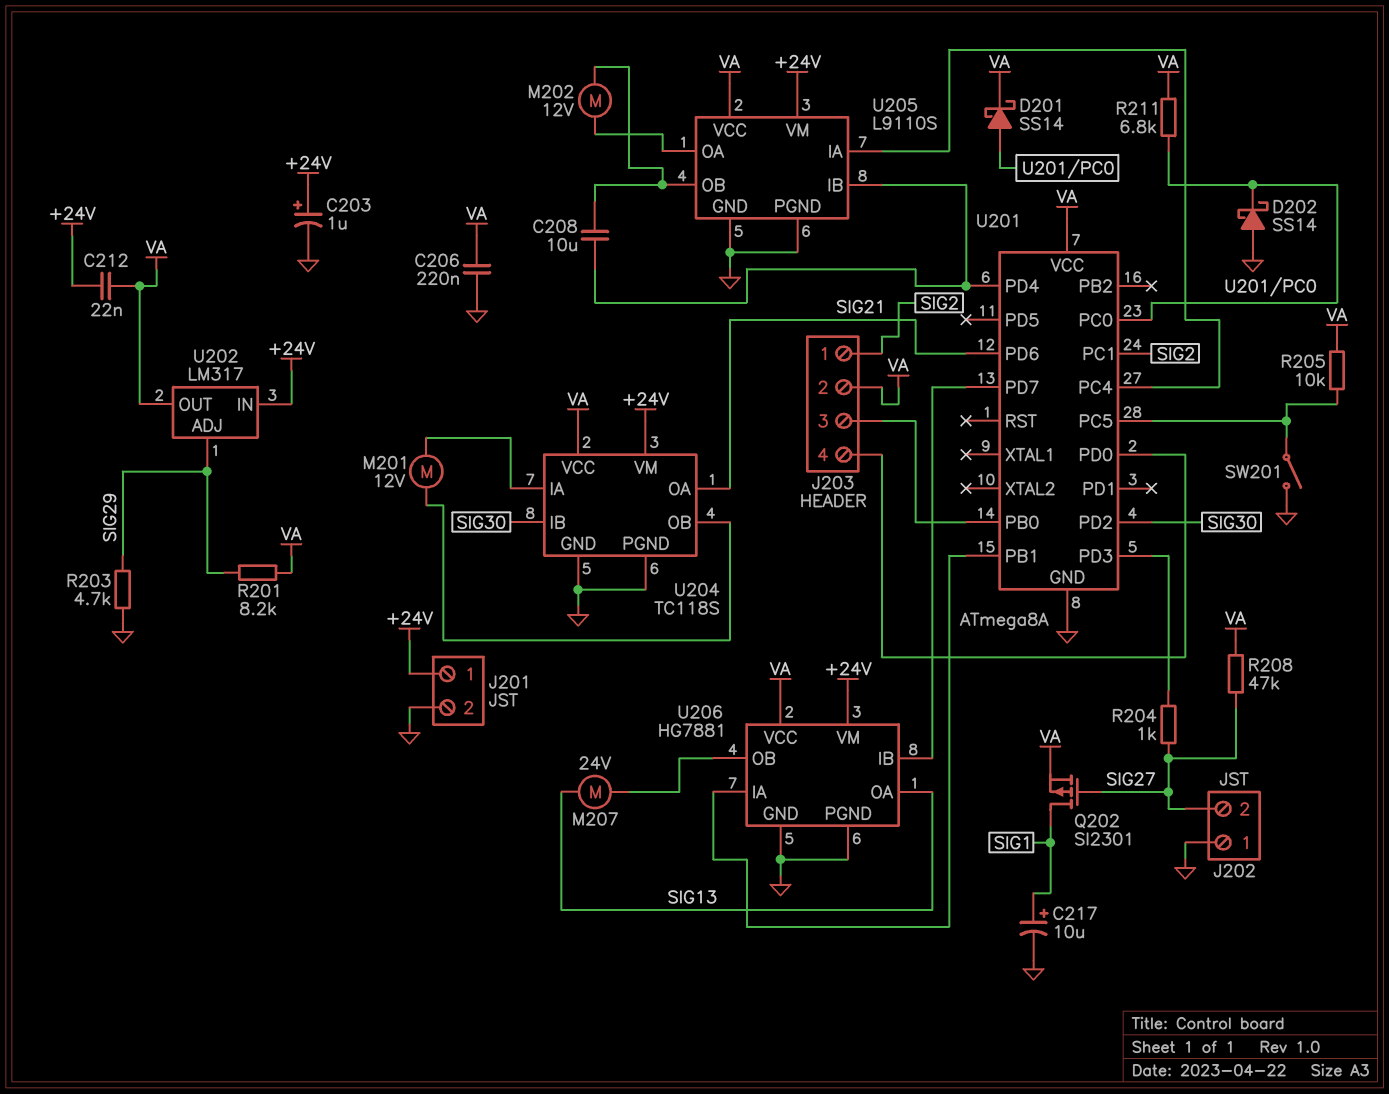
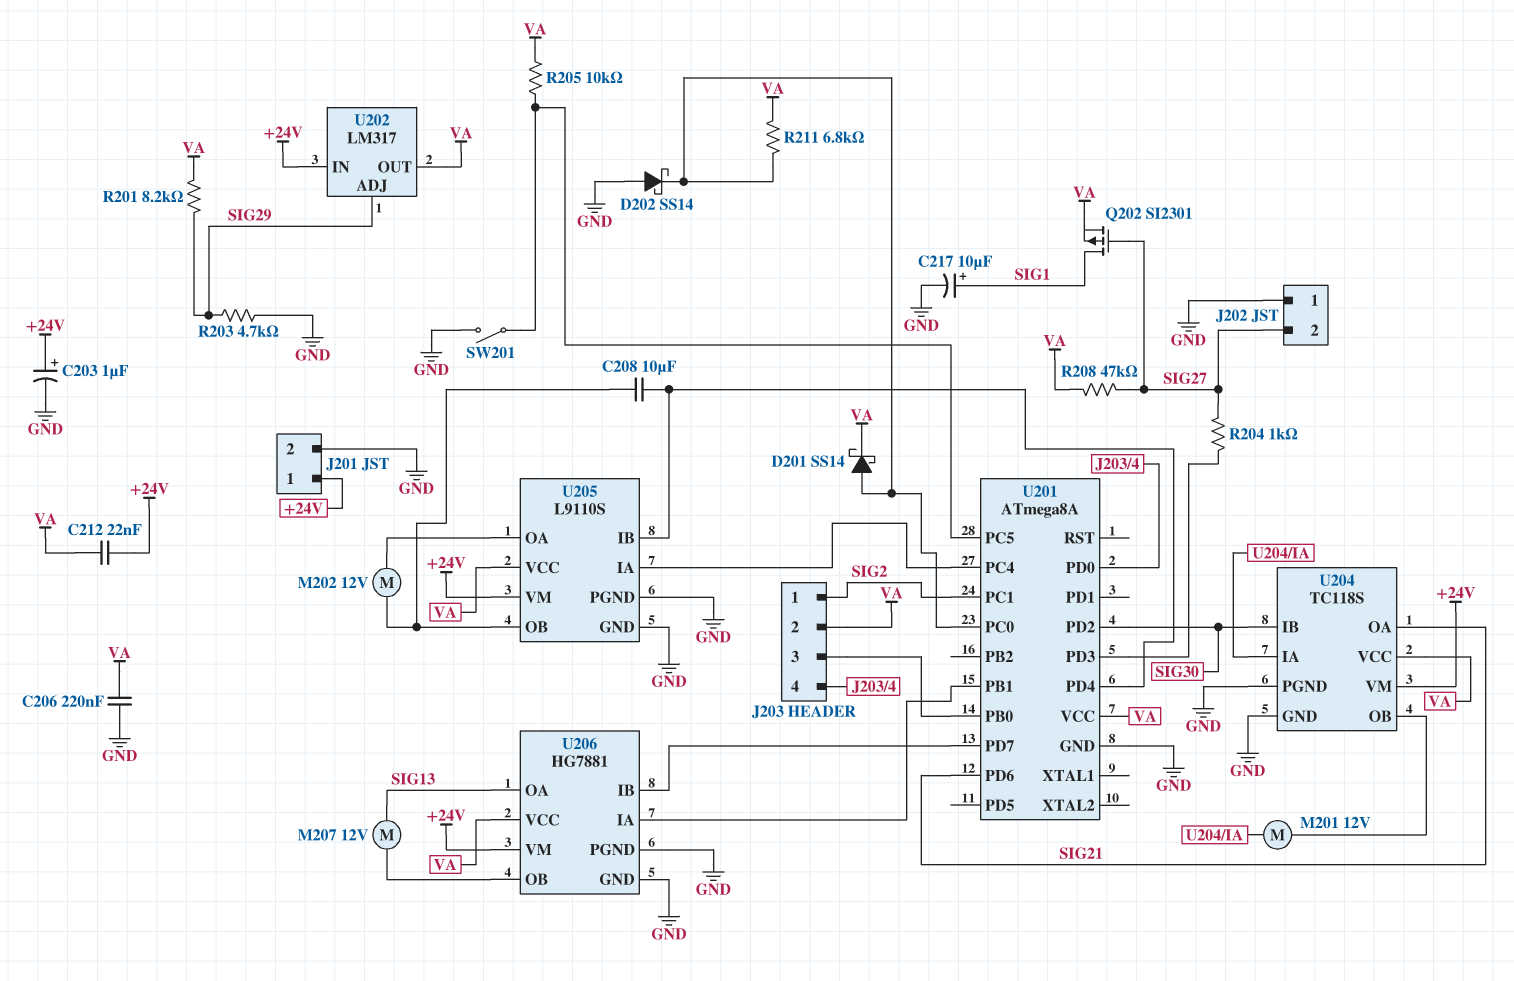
M207: motor 24V (SIG13, U206/OB) -> motor 12V (SIG13, U206/OB)

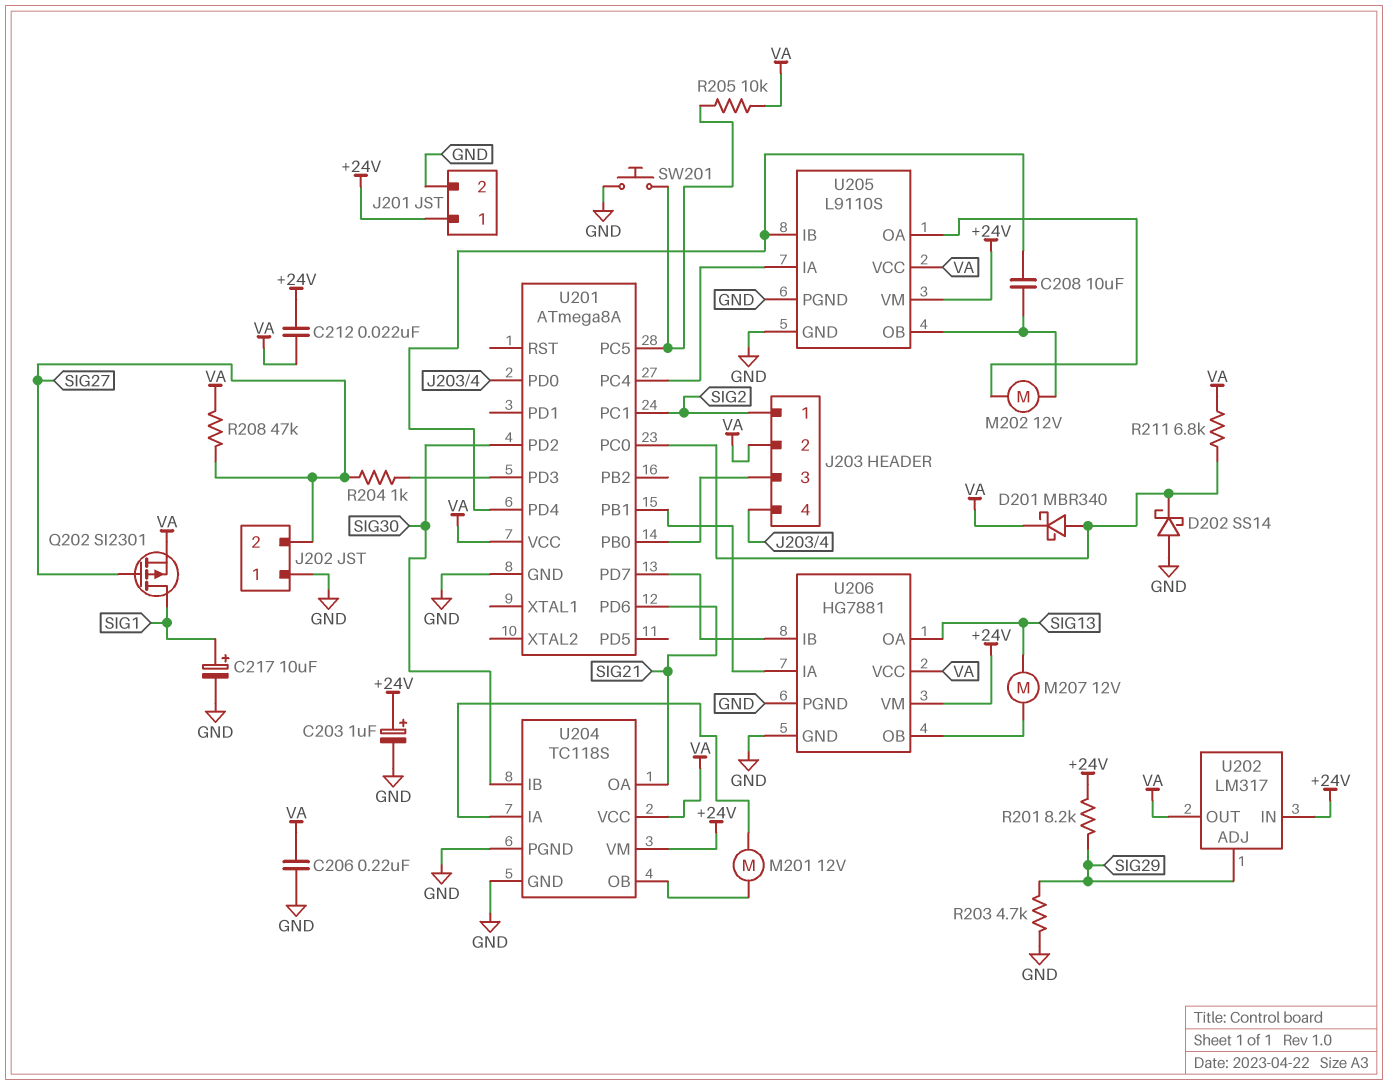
D201: schottky SS14 (A U201/PC0, K VA) -> schottky MBR340 (A U201/PC0, K VA)
R201: 8.2k (SIG29, VA) -> 8.2k (+24V, SIG29)
SW201: switch (GND, U201/PC5) -> button (GND, U201/PC5)

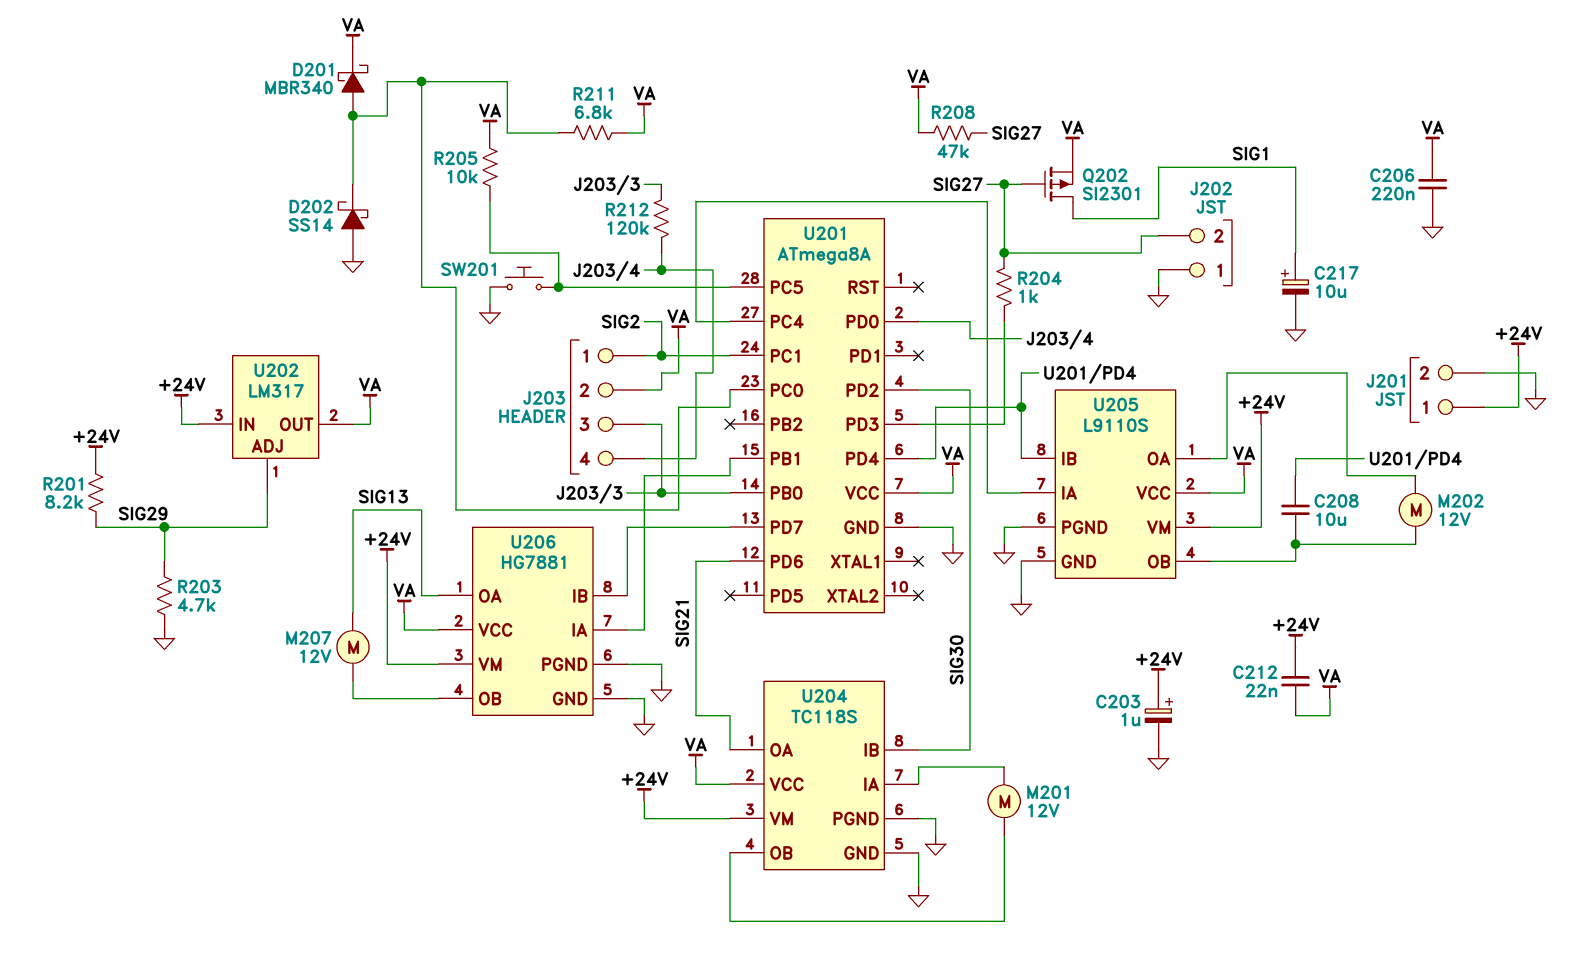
R212: none -> 120k (J203/3, J203/4)

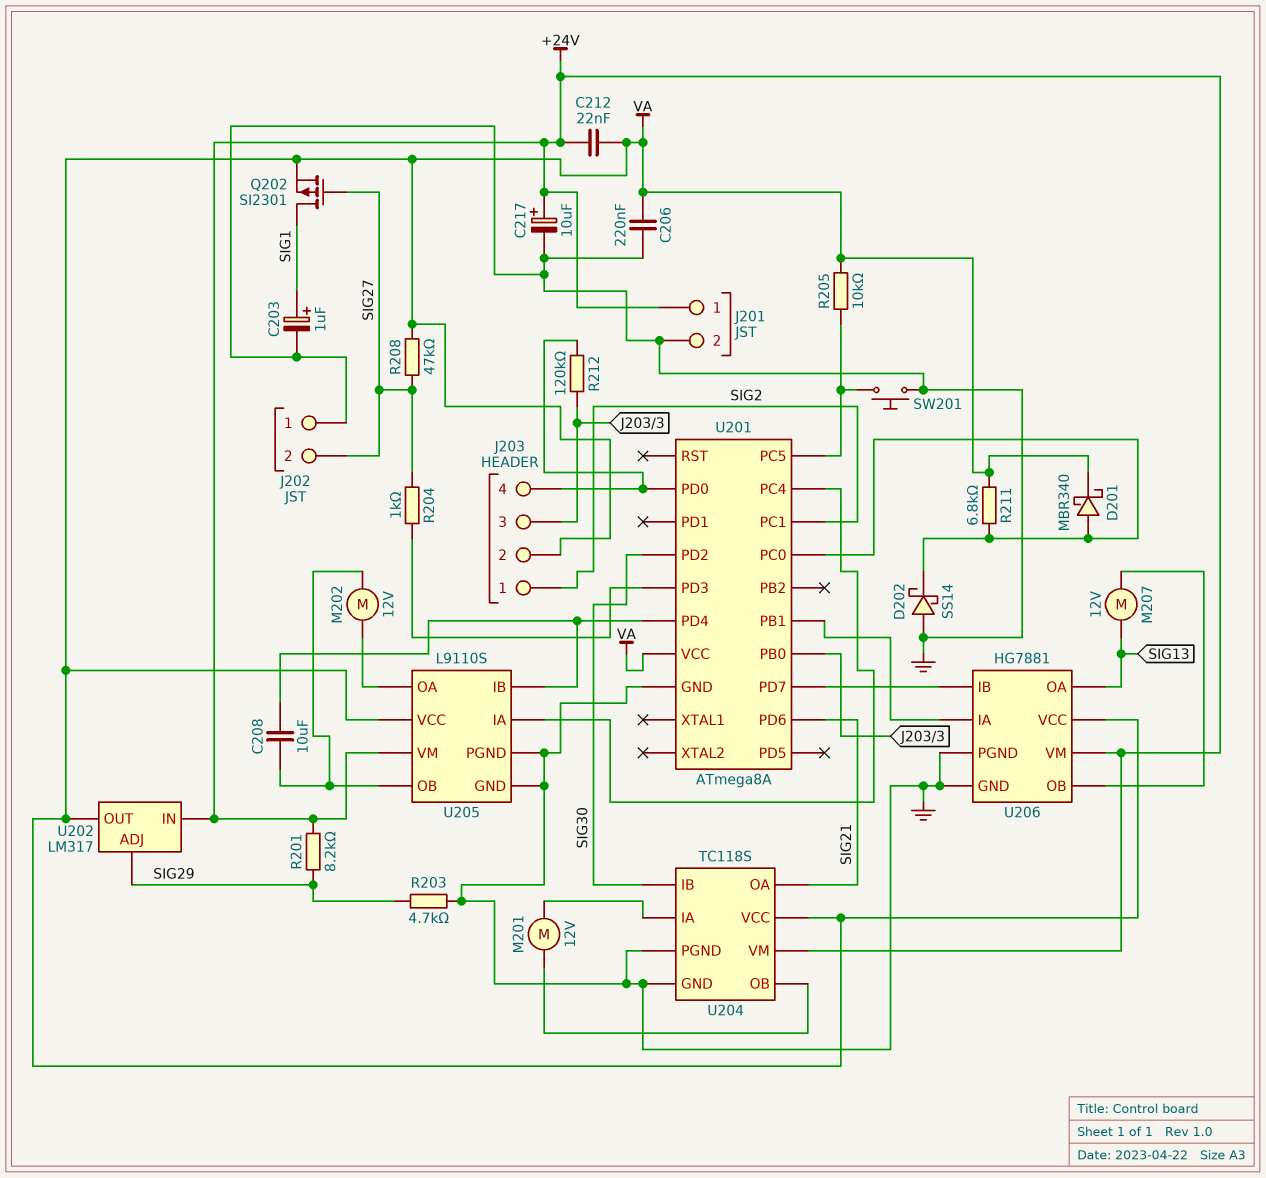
C203: 1uF (plus +24V, minus GND) -> 1uF (plus SIG1, minus GND)
C217: 10uF (plus SIG1, minus GND) -> 10uF (plus +24V, minus GND)

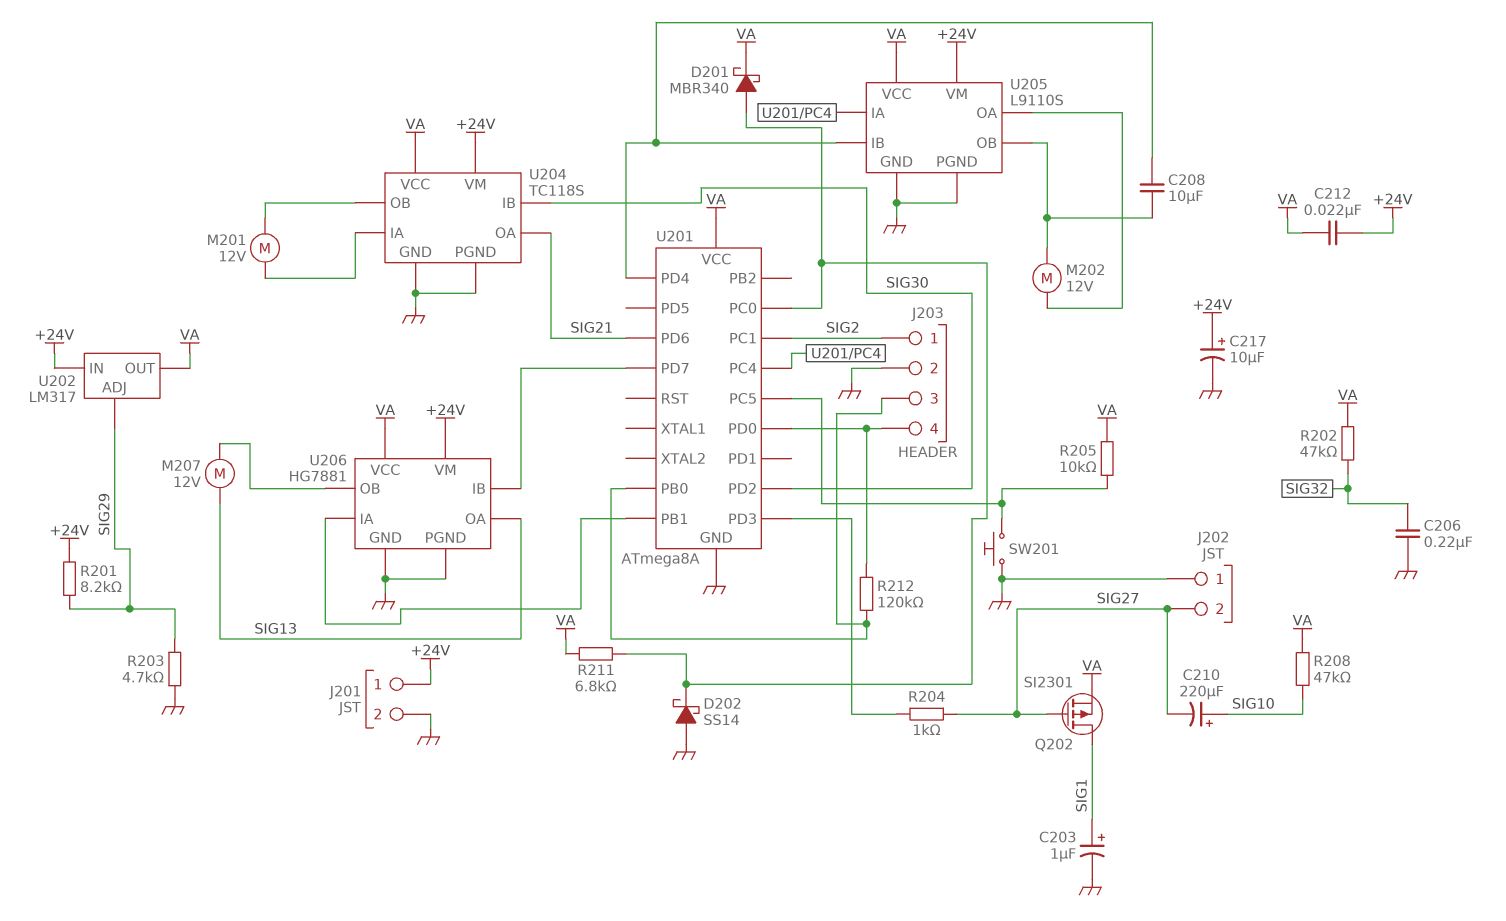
C206: 220nF (GND, VA) -> 220nF (GND, SIG32)
C210: none -> 220uF (plus SIG10, minus SIG27)
J203 pin 2: VA -> GND
R202: none -> 47k (SIG32, VA)
R208: 47k (SIG27, VA) -> 47k (SIG10, VA)

